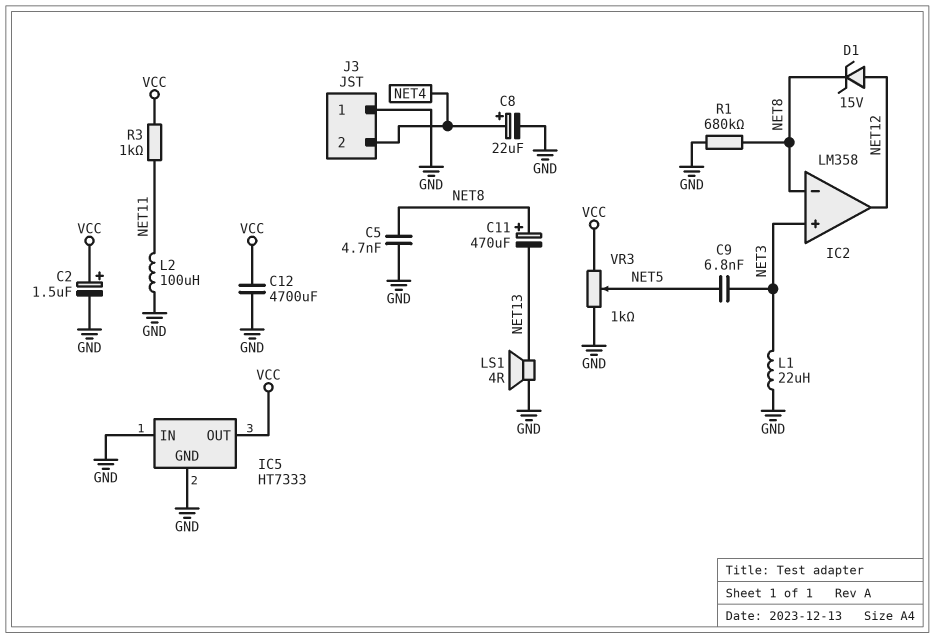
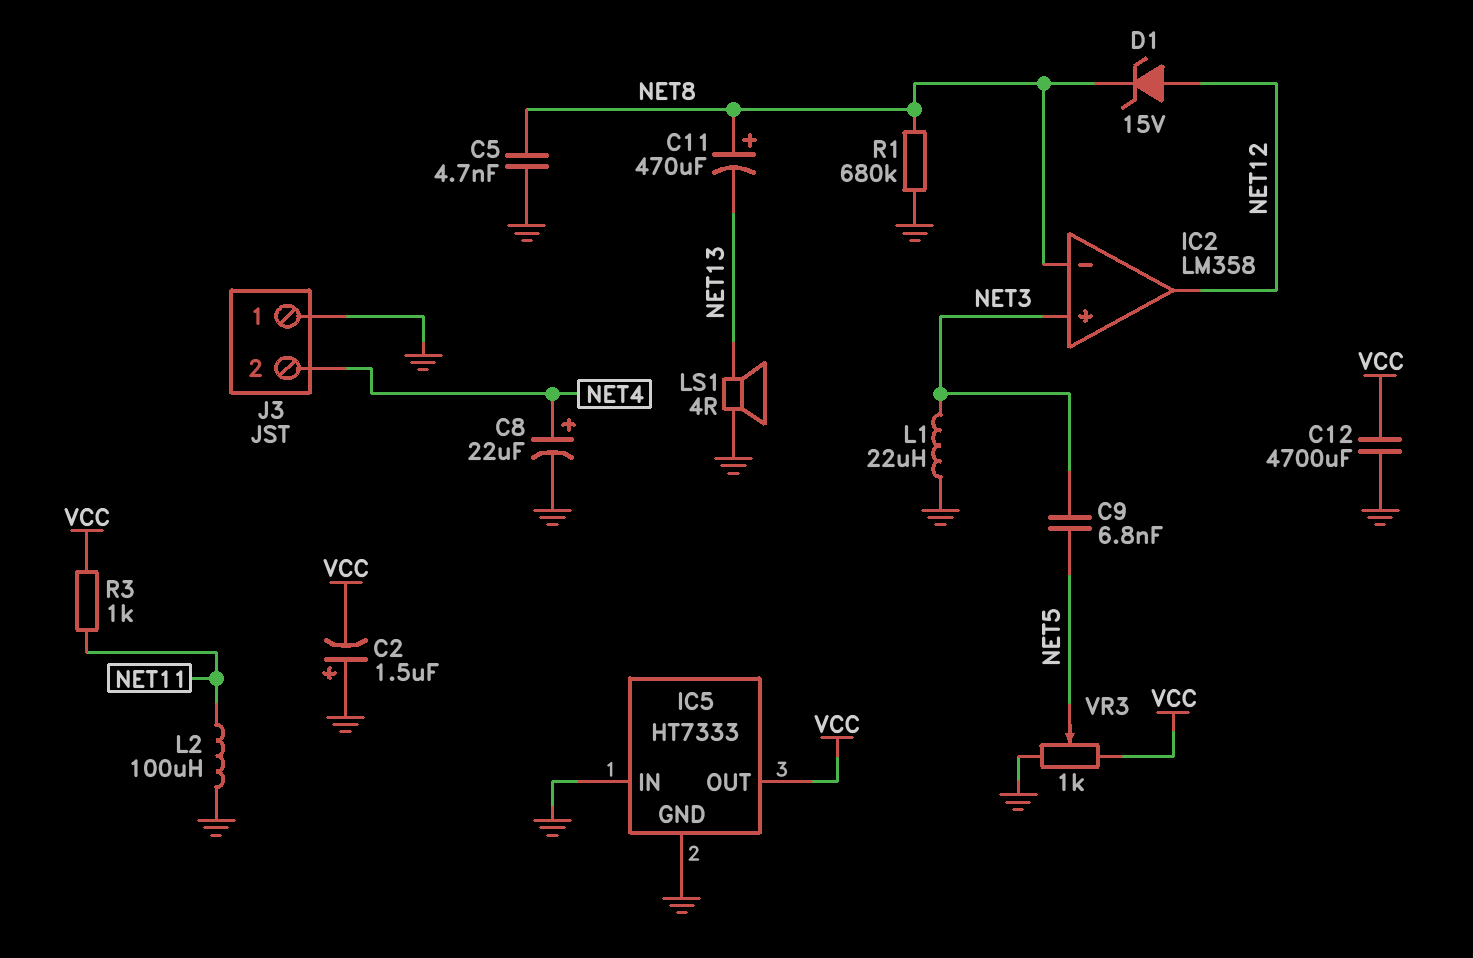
C2: 1.5uF (plus VCC, minus GND) -> 1.5uF (plus GND, minus VCC)

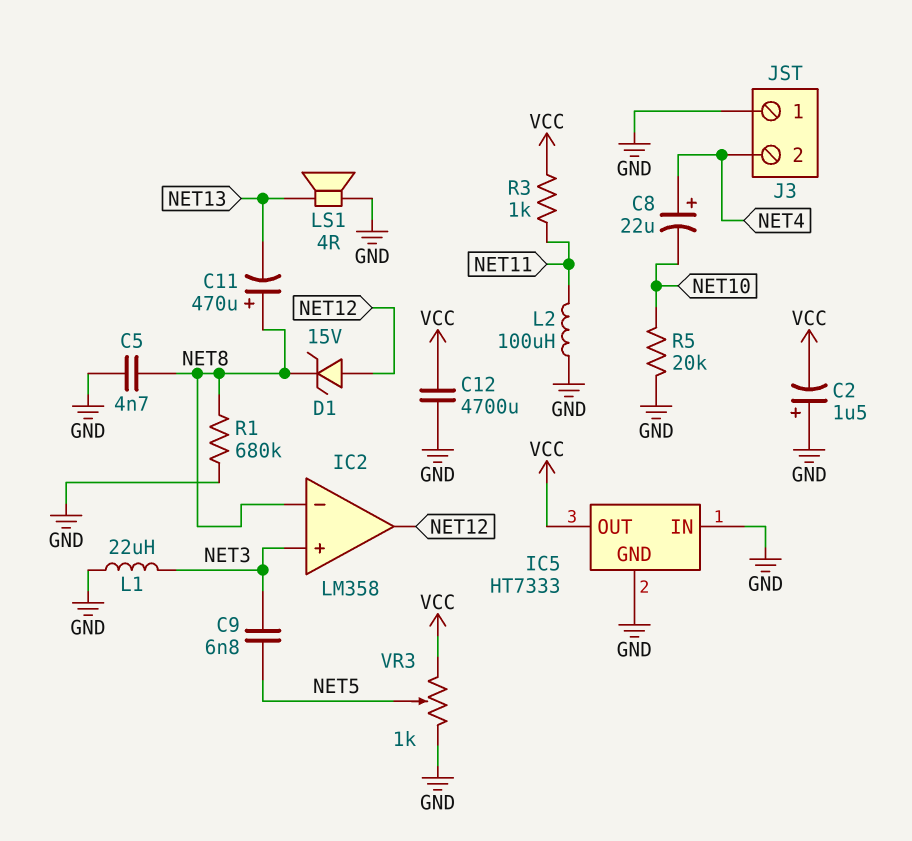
C8: 22uF (plus NET4, minus GND) -> 22uF (plus NET4, minus NET10)
R5: none -> 20k (GND, NET10)

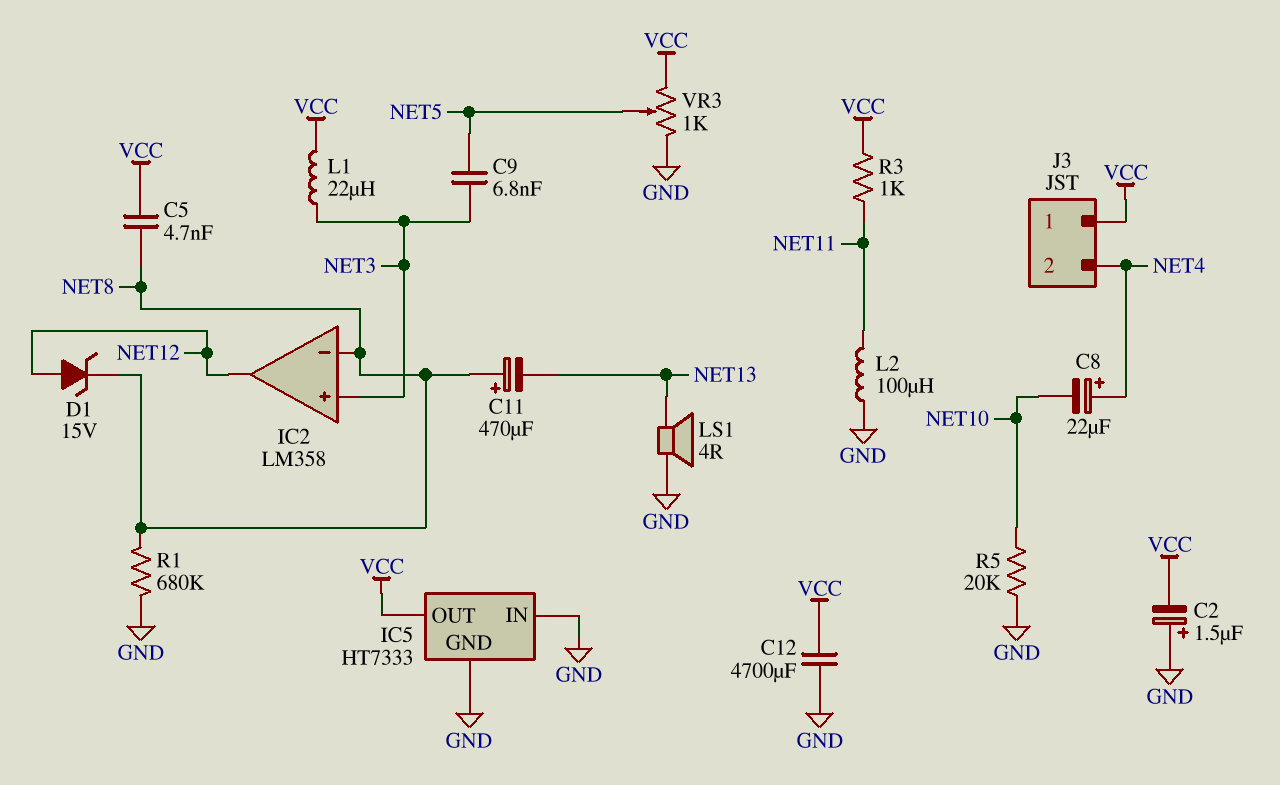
C5: 4.7nF (GND, NET8) -> 4.7nF (NET8, VCC)
J3 pin 1: GND -> VCC
L1: 22uH (GND, NET3) -> 22uH (NET3, VCC)

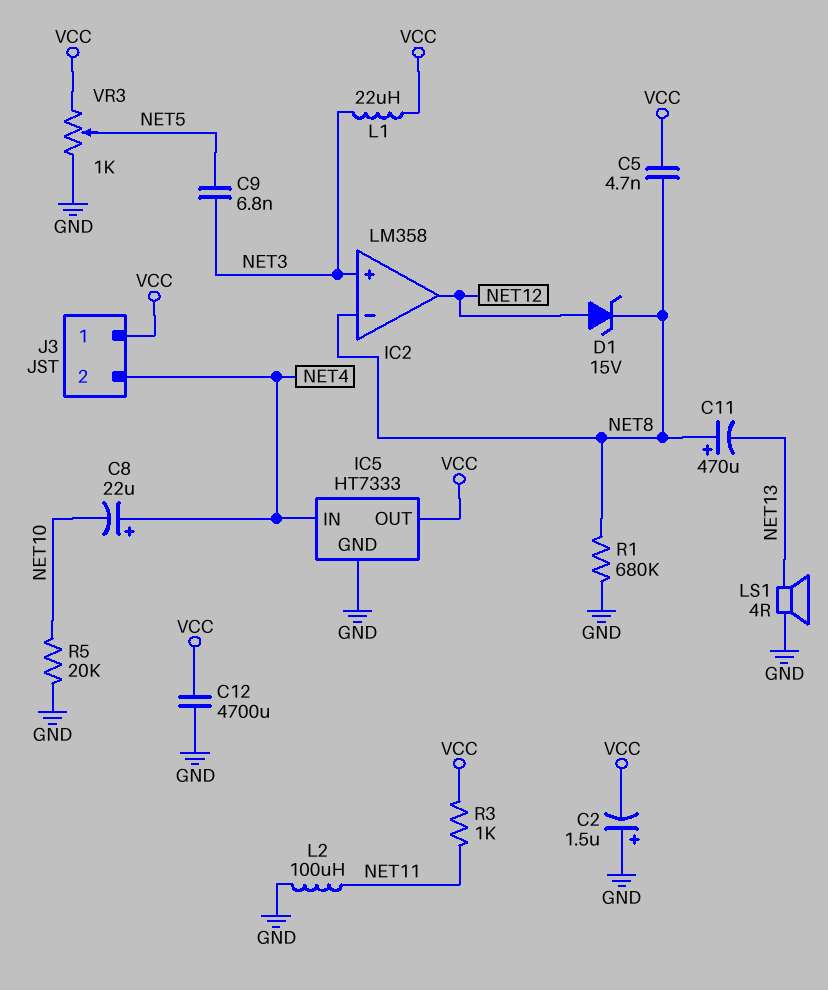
IC5 pin IN: GND -> NET4

